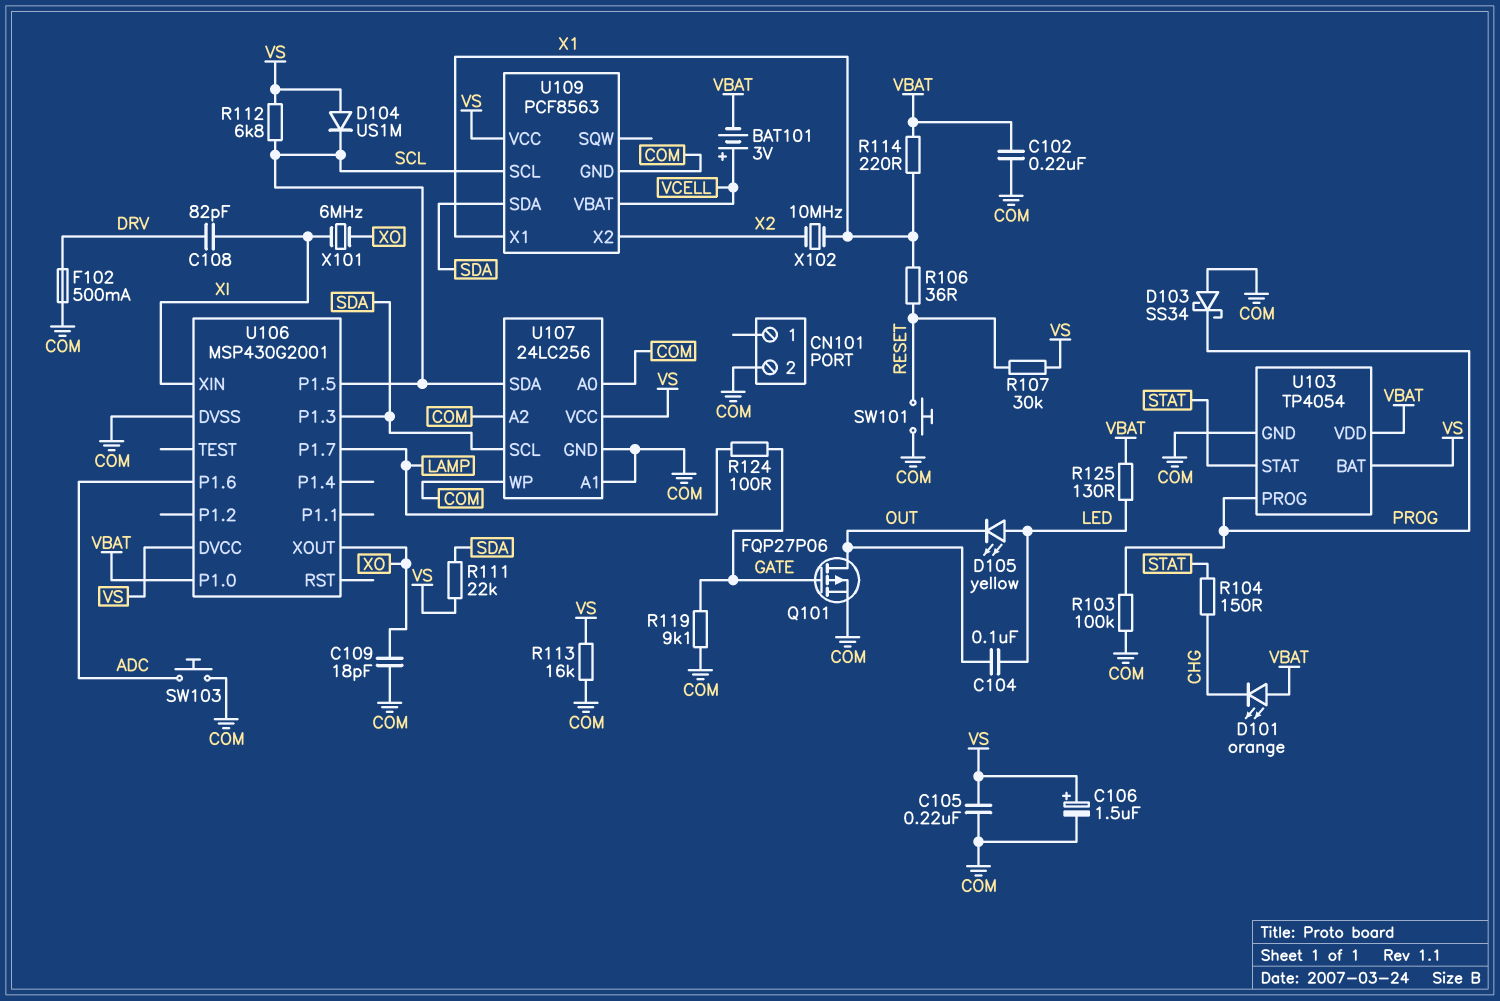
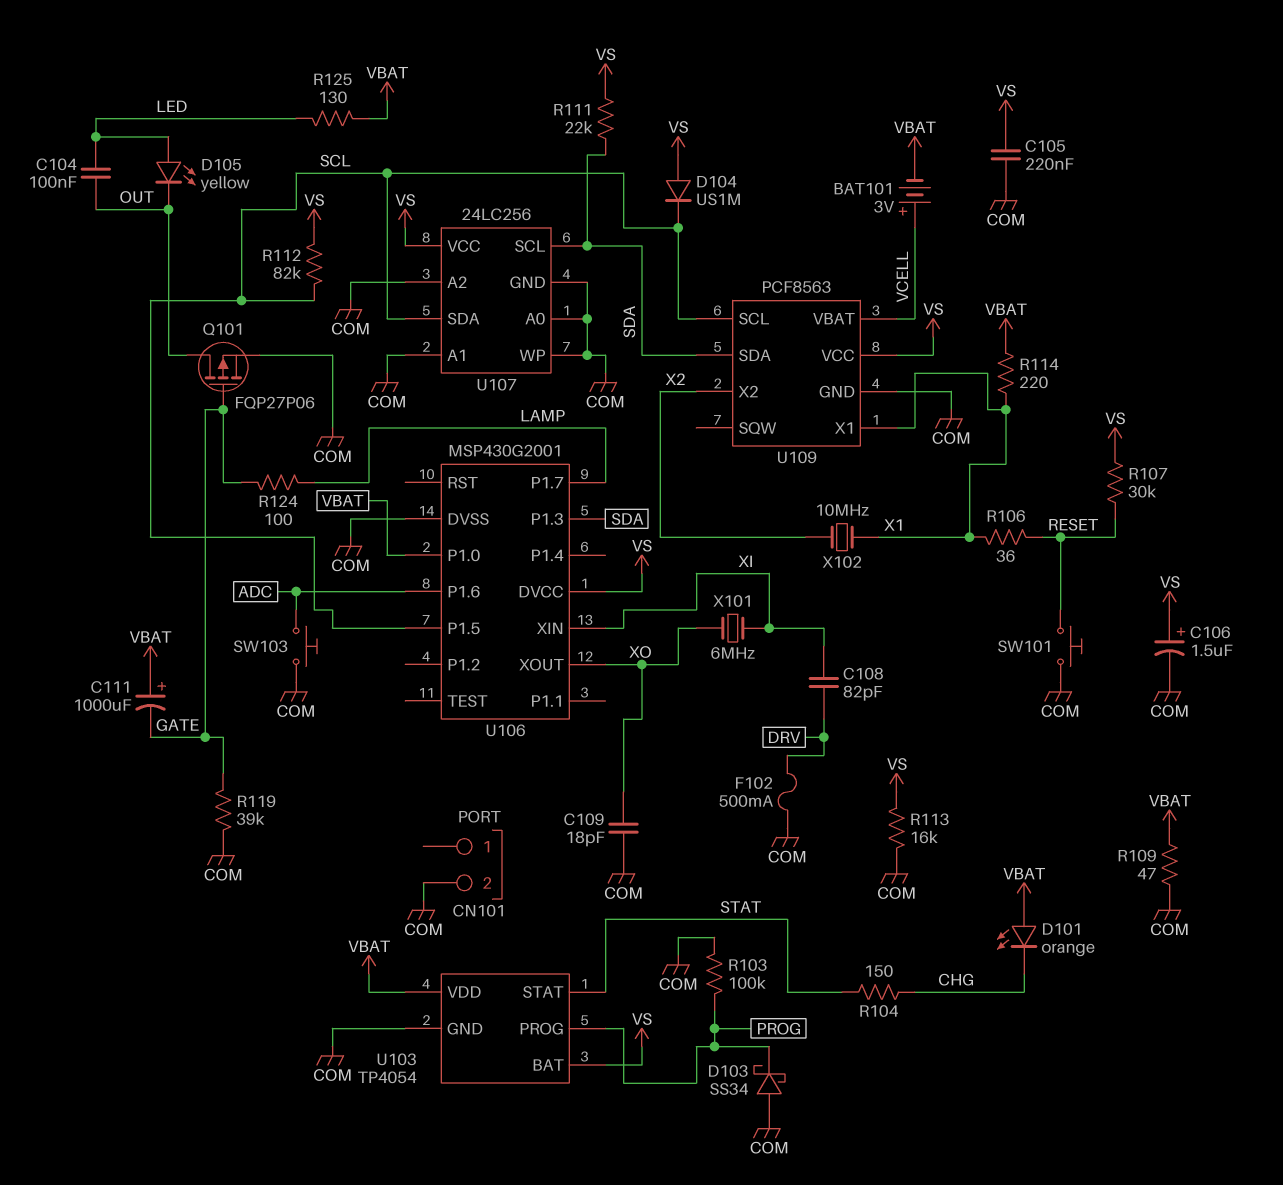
C102: 220nF (COM, VBAT) -> none
C111: none -> 1000uF (plus VBAT, minus GATE)
R109: none -> 47 (COM, VBAT)
R112: 6.8k (SCL, VS) -> 82k (SCL, VS)
R119: 9.1k (COM, GATE) -> 39k (COM, GATE)

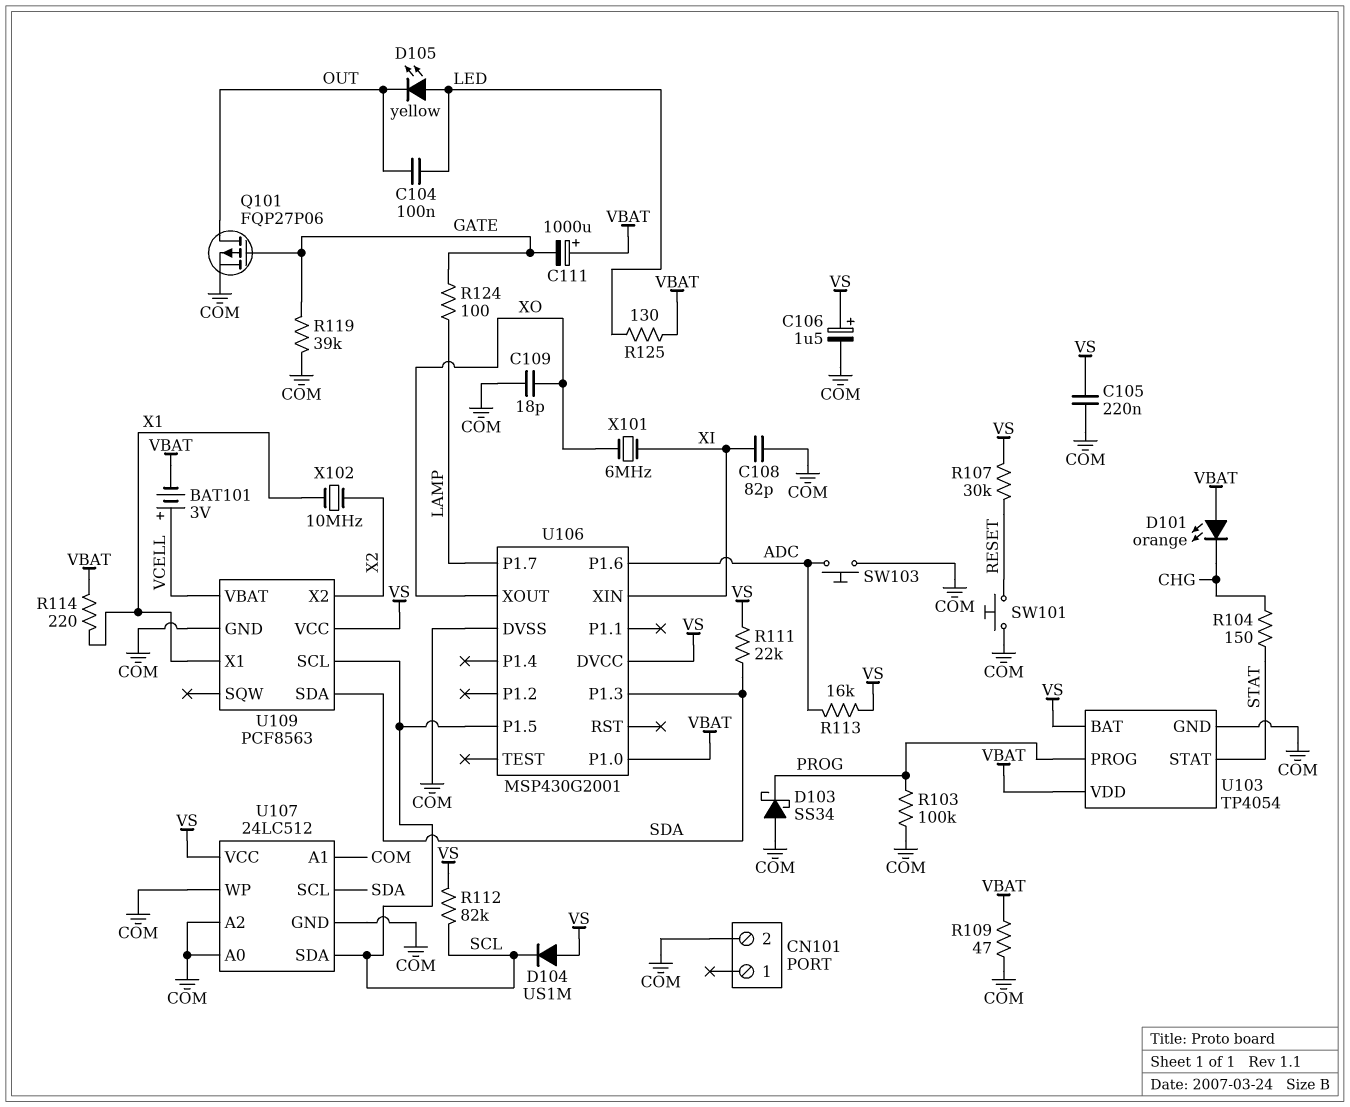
C108: 82pF (DRV, XI) -> 82pF (COM, XI)
F102: 500mA (COM, DRV) -> none
R106: 36 (RESET, X1) -> none
R113: 16k (COM, VS) -> 16k (ADC, VS)
U107: 24LC256 -> 24LC512

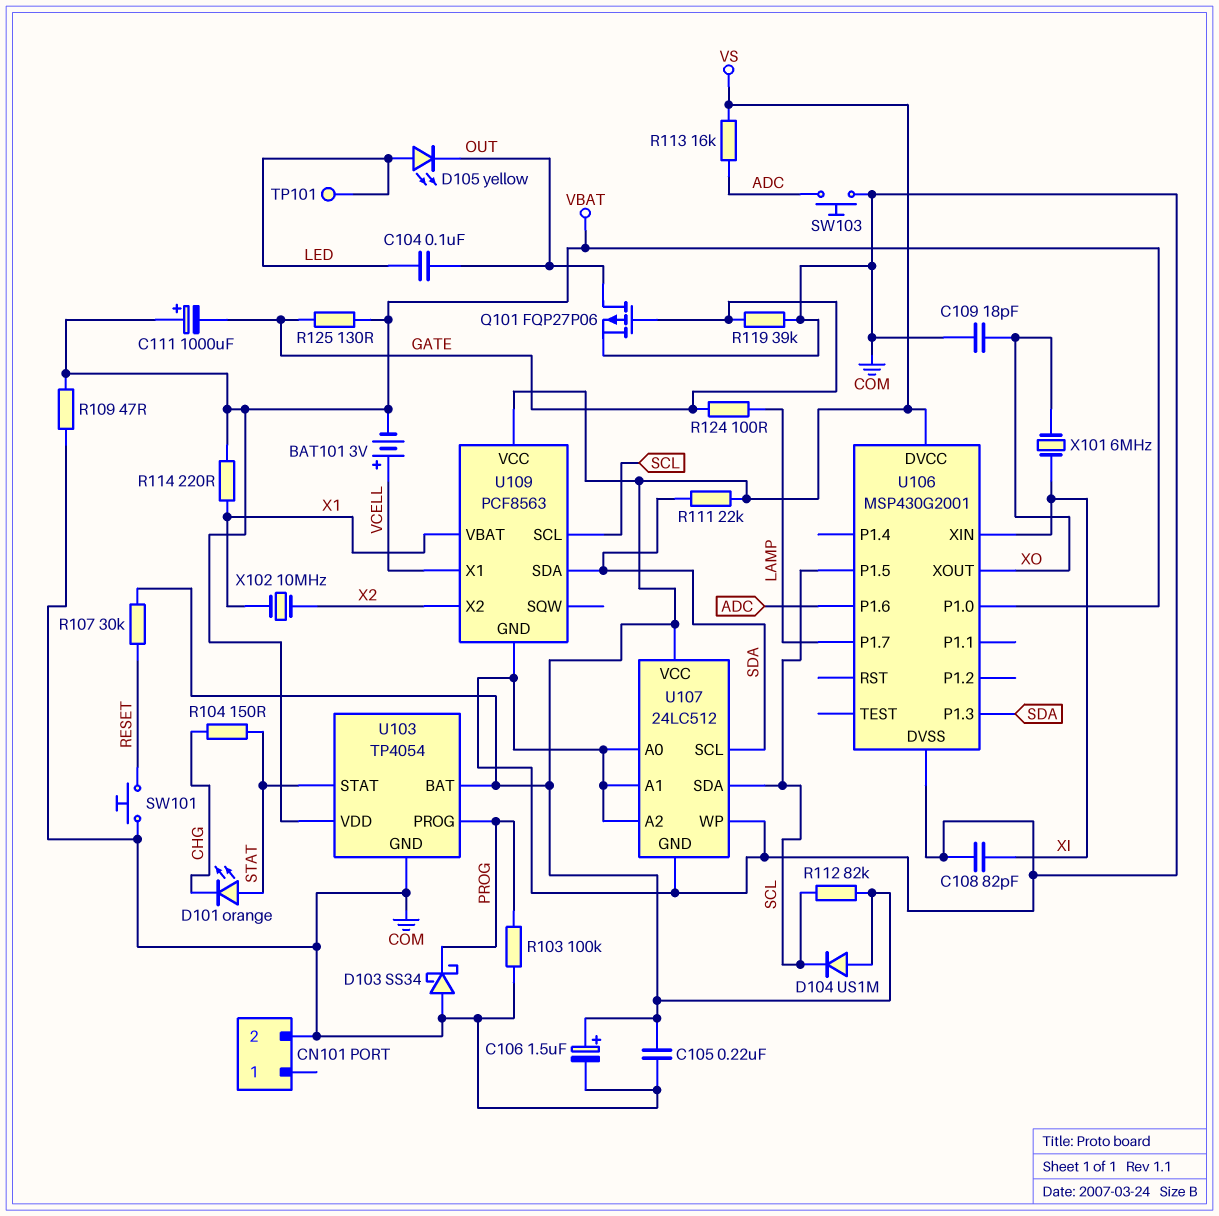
D101: LED orange (A VBAT, K CHG) -> LED orange (A STAT, K CHG)
R125: 130 (LED, VBAT) -> 130 (GATE, VBAT)
TP101: none -> test point (LED)
U109 pin VBAT: VCELL -> X1
U109 pin X1: X1 -> VCELL

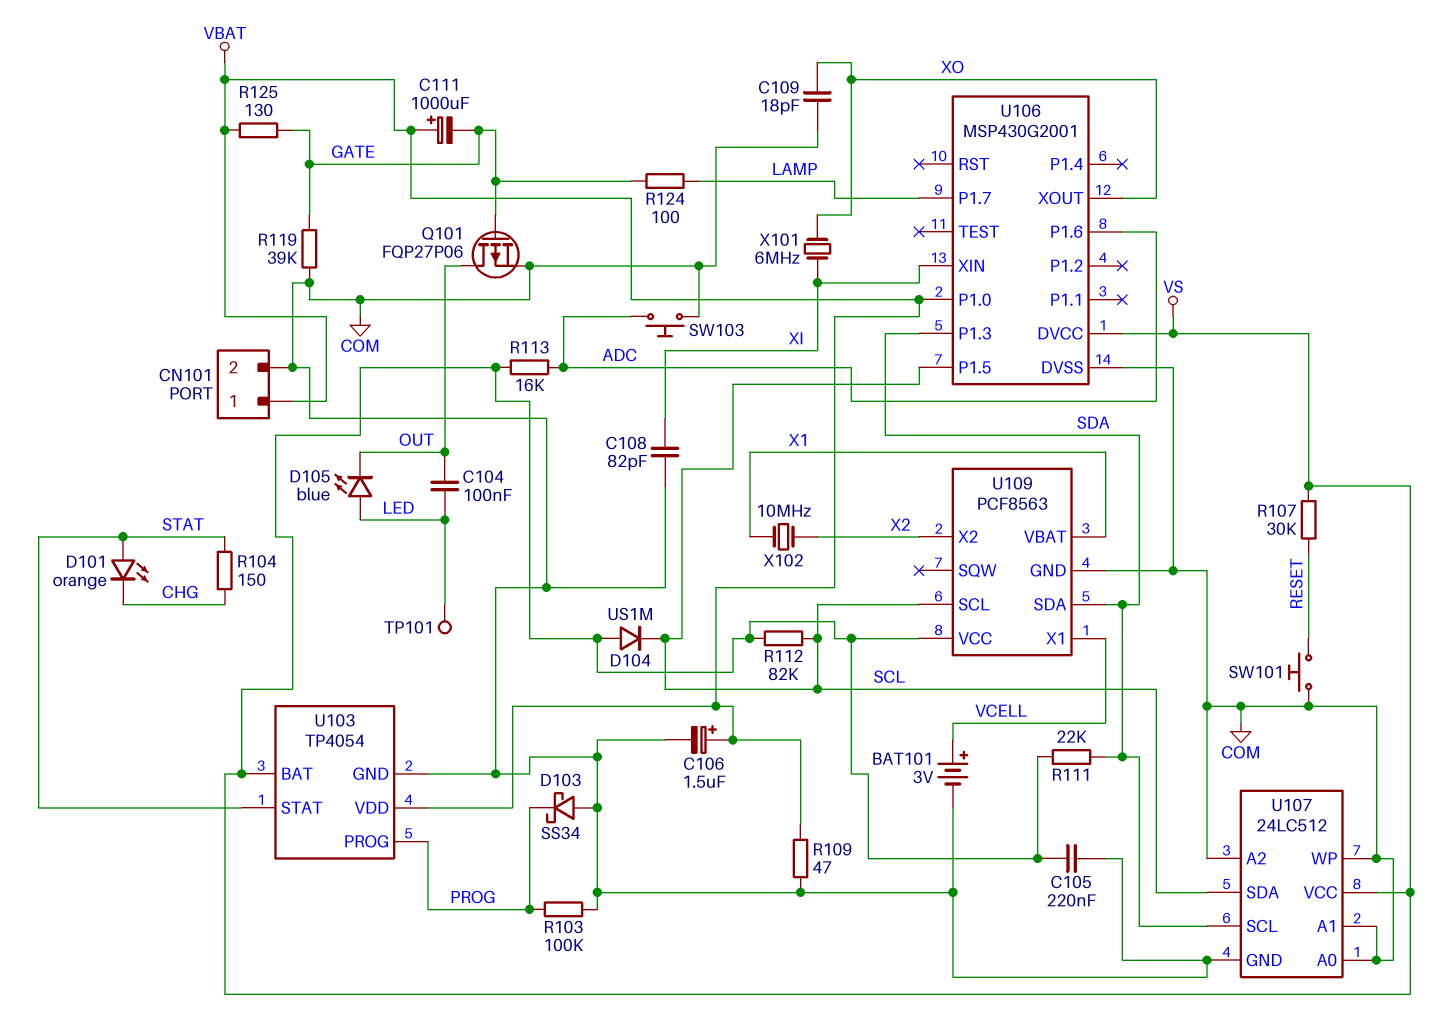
BAT101: 3V (plus VCELL, minus VBAT) -> 3V (plus VCELL, minus COM)
C106: 1.5uF (plus VS, minus COM) -> 1.5uF (plus VBAT, minus COM)
CN101 pin 1: none -> VBAT
D105: LED yellow (A LED, K OUT) -> LED blue (A LED, K OUT)
R114: 220 (VBAT, X1) -> none

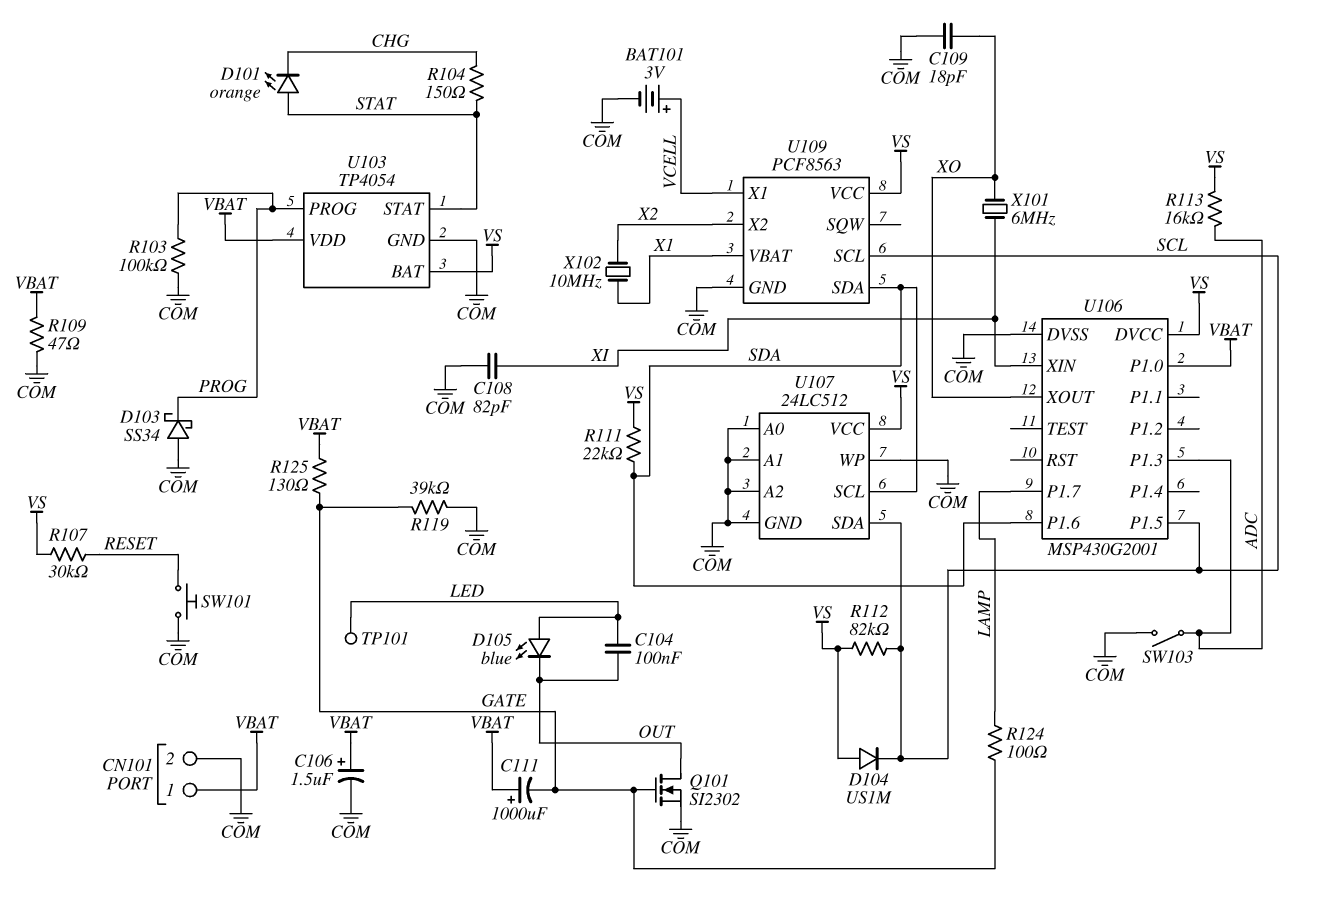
C105: 220nF (COM, VS) -> none
Q101: PMOS FQP27P06 (G GATE, D OUT, S COM) -> NMOS SI2302 (G GATE, D OUT, S COM)
SW103: button (ADC, COM) -> switch (ADC, COM)
U106 pin P1.3: SDA -> ADC
U106 pin P1.6: ADC -> SDA

